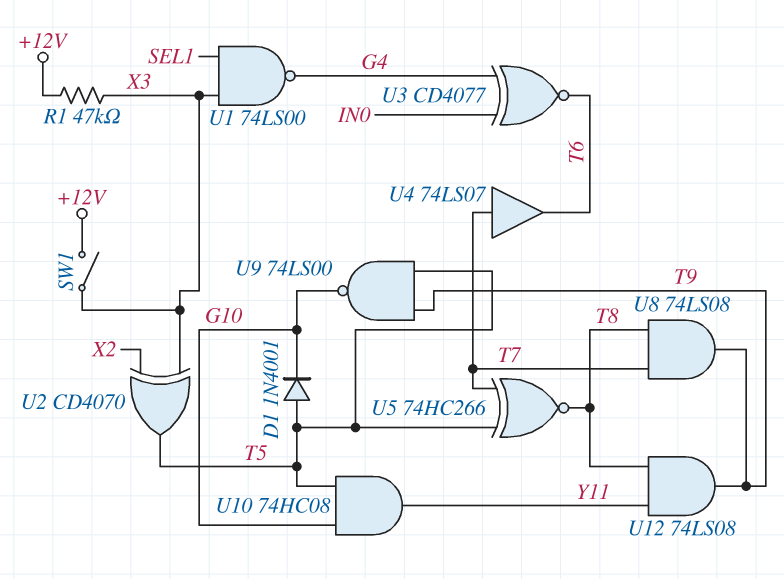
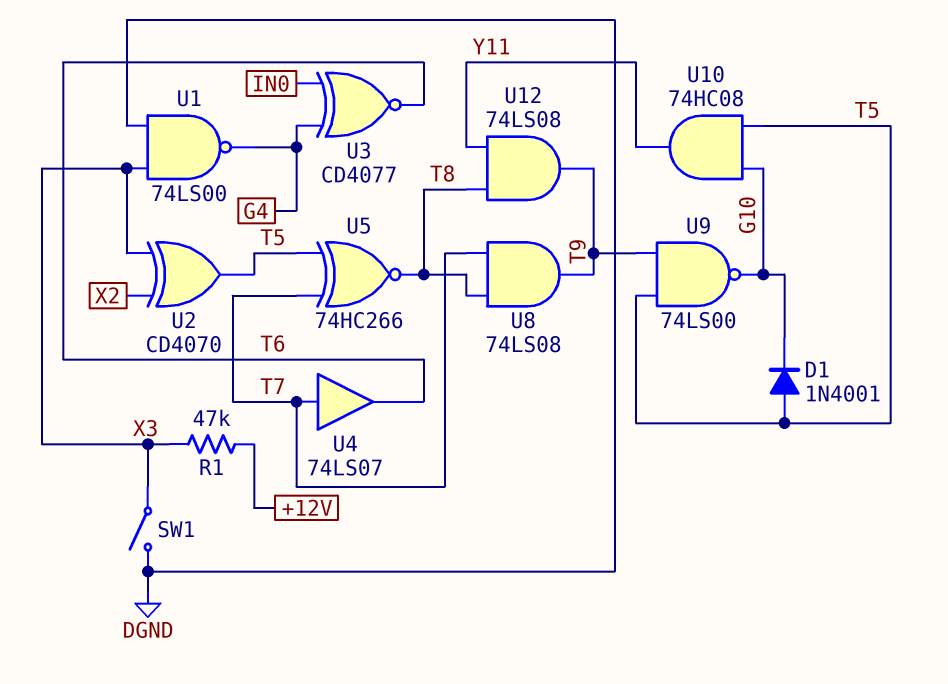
SW1: switch (+12V, X3) -> switch (DGND, X3)
U1: NAND 74LS00 (in SEL1, in X3, out G4) -> NAND 74LS00 (in DGND, in X3, out G4)

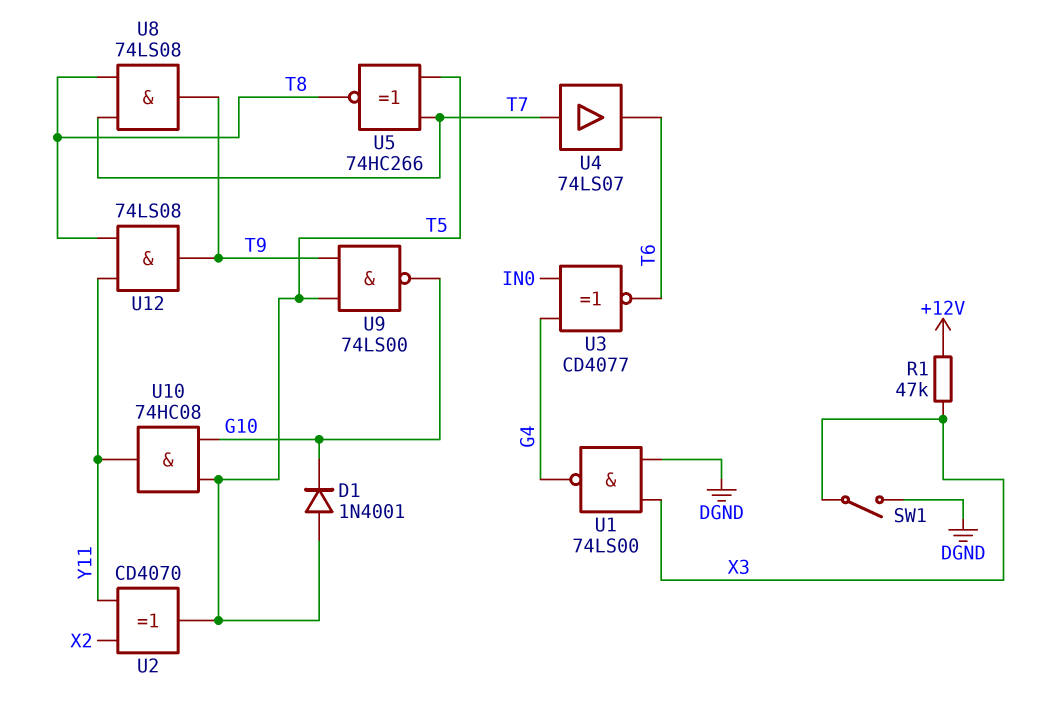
U2: XOR CD4070 (in X2, in X3, out T5) -> XOR CD4070 (in X2, in Y11, out T5)

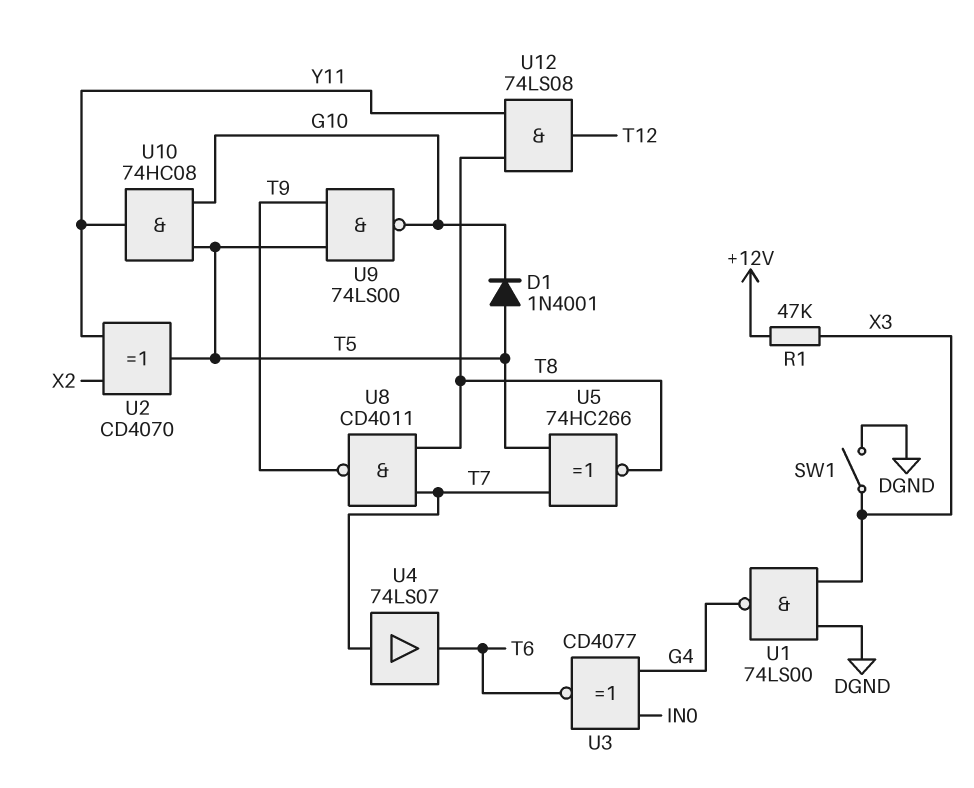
U8: AND 74LS08 (in T7, in T8, out T9) -> NAND CD4011 (in T7, in T8, out T9)
U12: AND 74LS08 (in T8, in Y11, out T9) -> AND 74LS08 (in T8, in Y11, out T12)

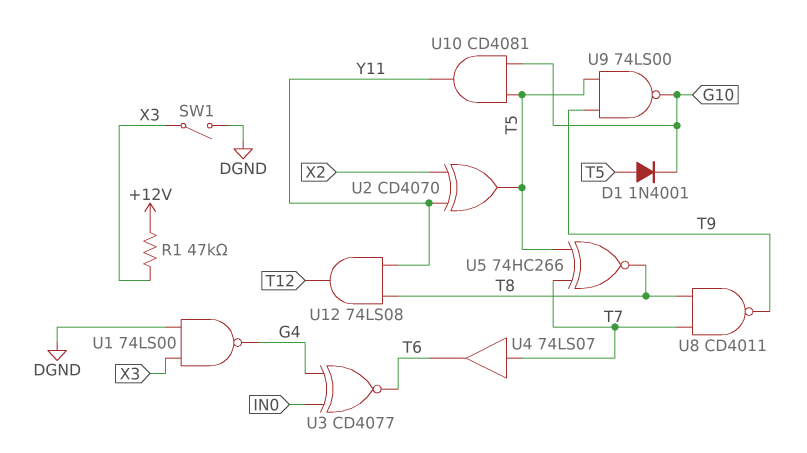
U10: AND 74HC08 (in G10, in T5, out Y11) -> AND CD4081 (in G10, in T5, out Y11)

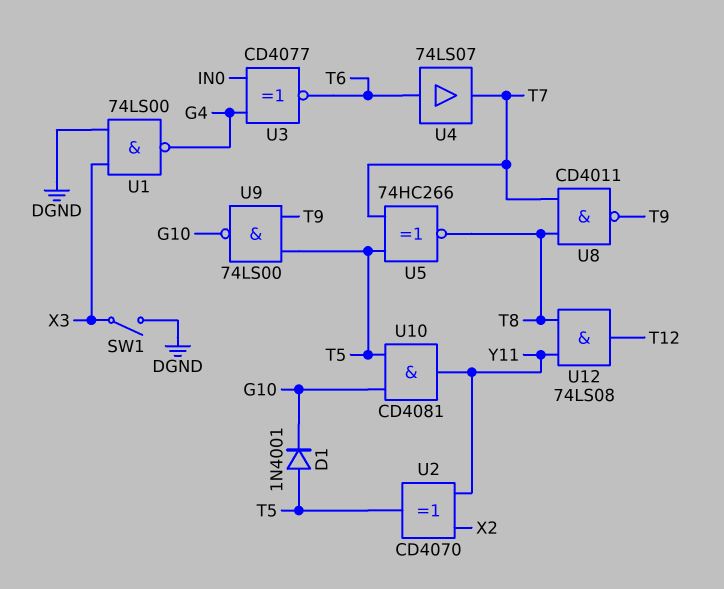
R1: 47k (+12V, X3) -> none
U4: buffer 74LS07 (in T7, out T6) -> buffer 74LS07 (in T6, out T7)

